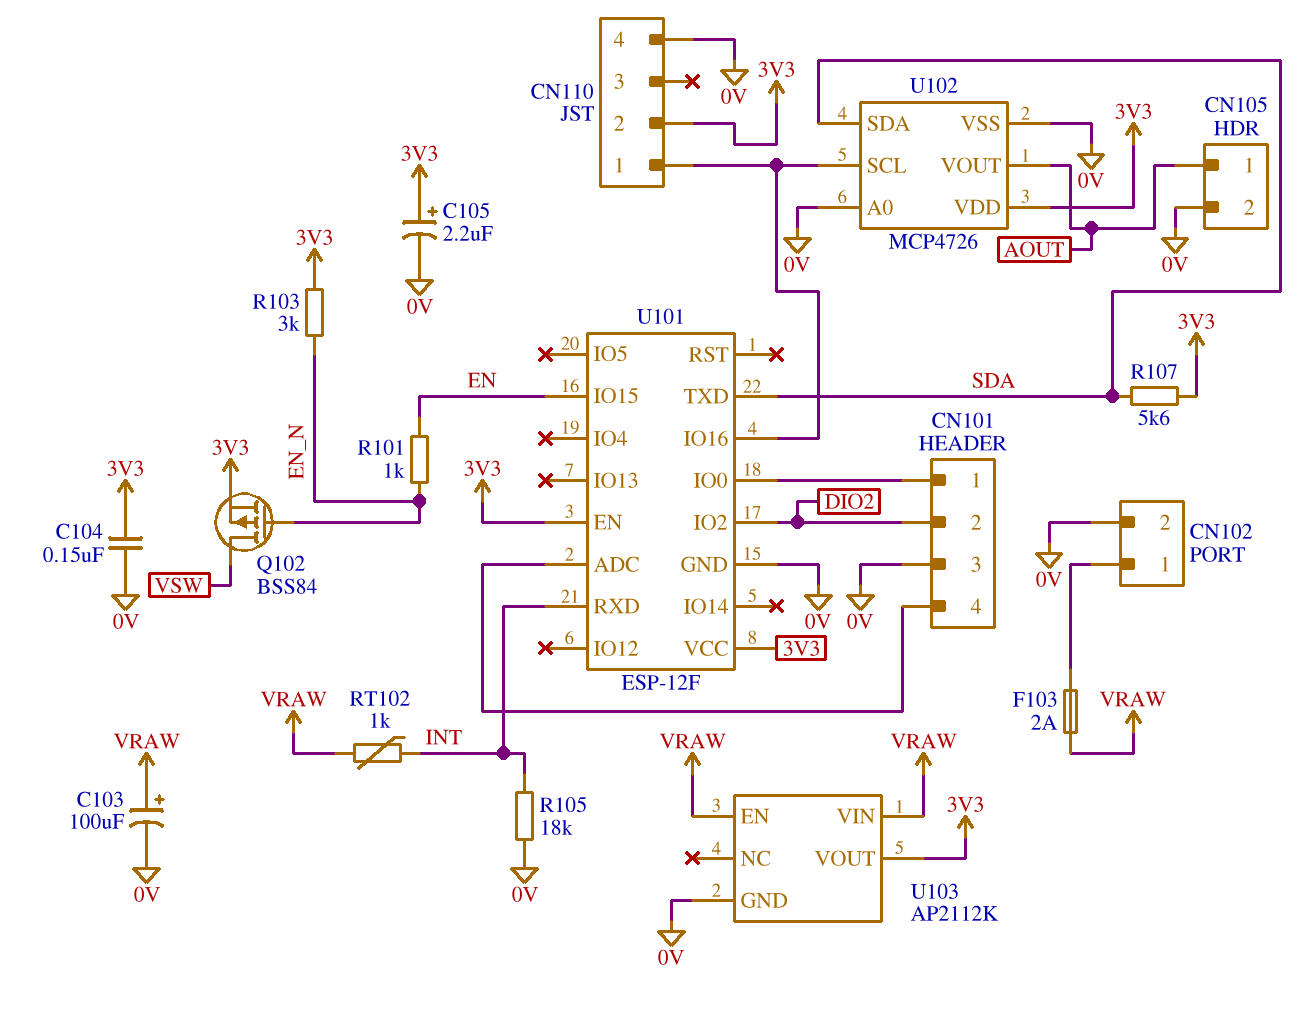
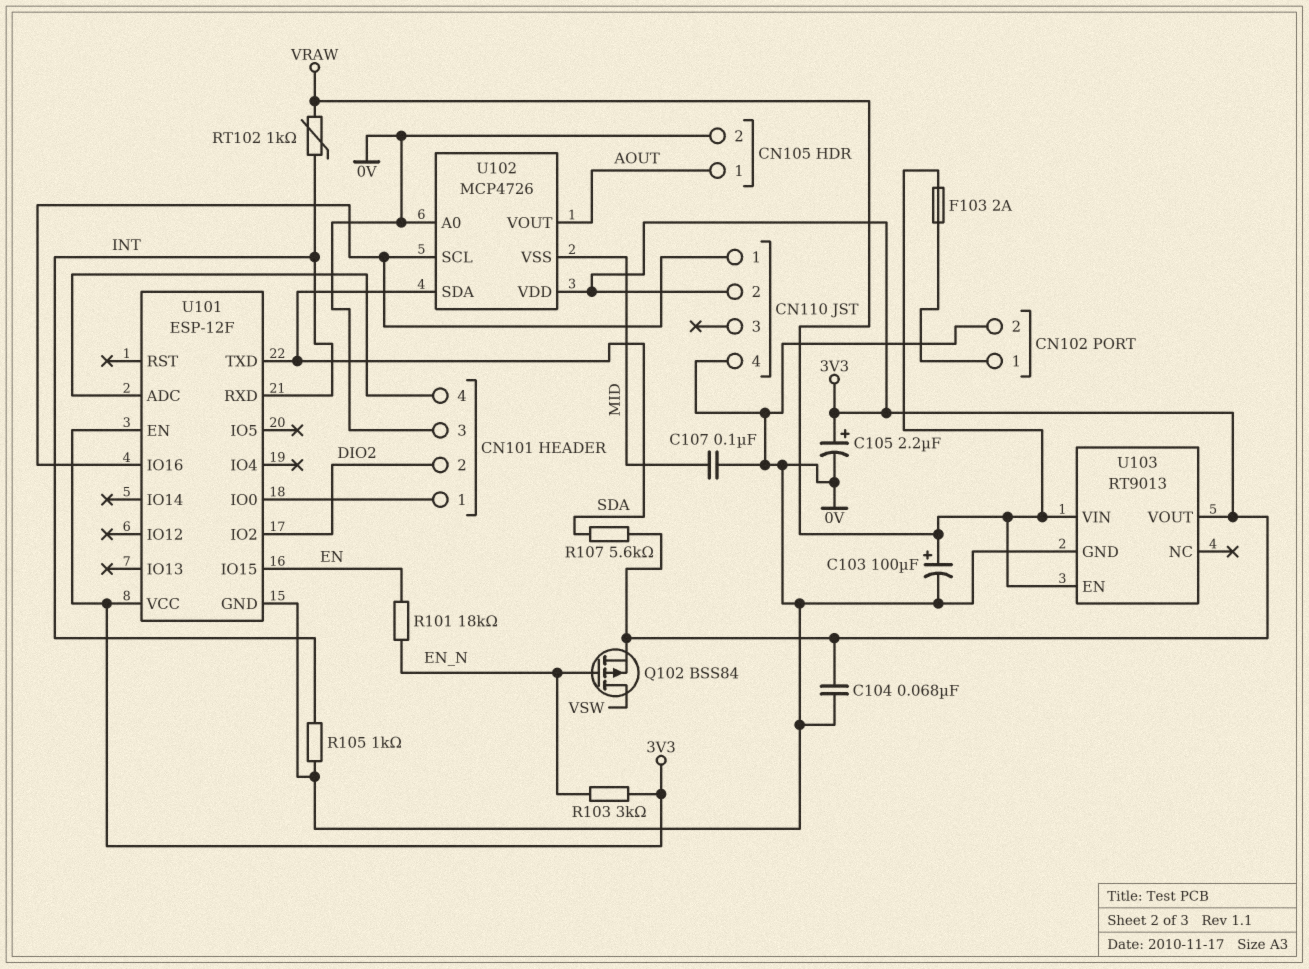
C104: 150nF (0V, 3V3) -> 68nF (0V, 3V3)
C107: none -> 100nF (0V, MID)
R101: 1k (EN, EN_N) -> 18k (EN, EN_N)
R105: 18k (0V, INT) -> 1k (0V, INT)
U102 pin VSS: 0V -> MID
U103: AP2112K -> RT9013

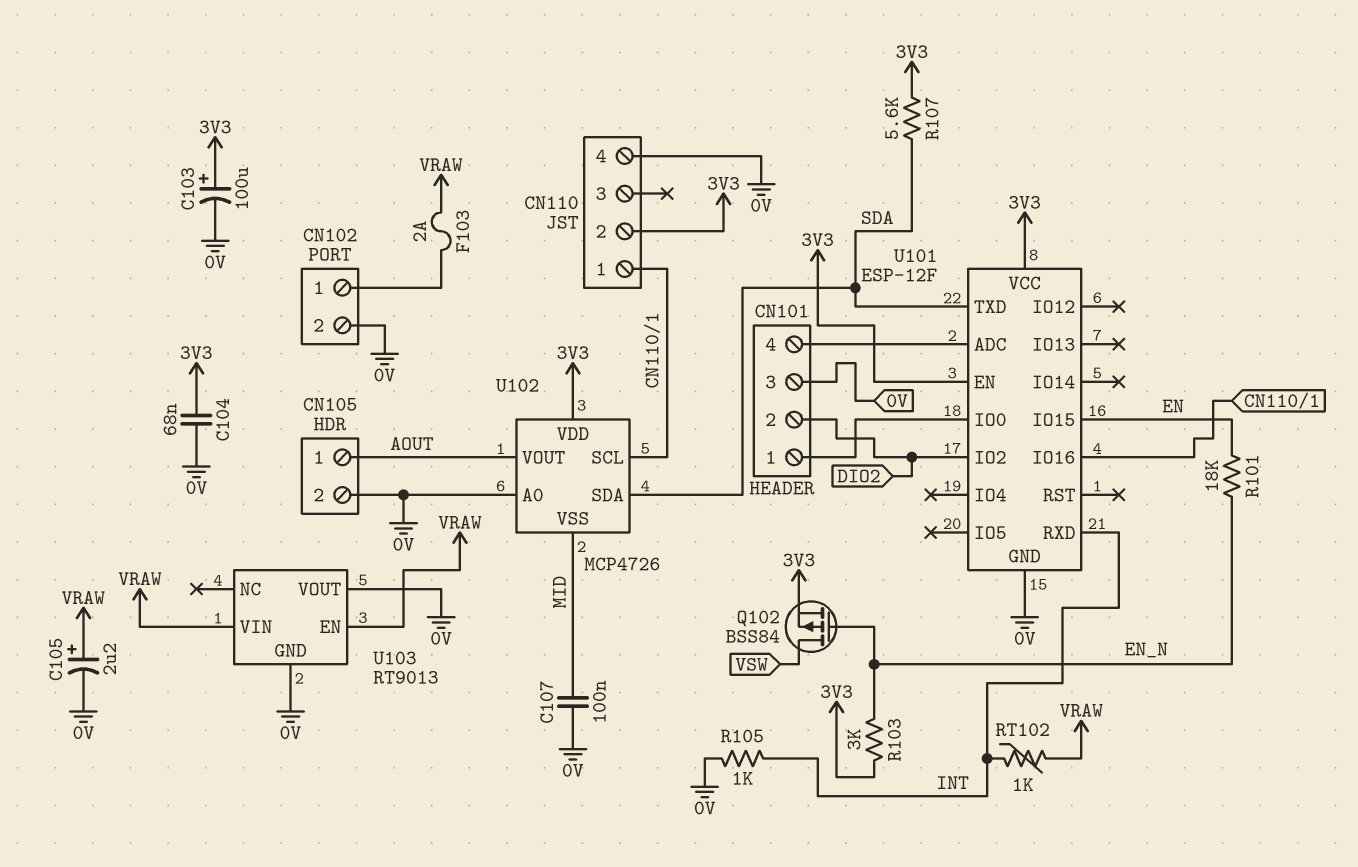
C103: 100uF (plus VRAW, minus 0V) -> 100uF (plus 3V3, minus 0V)
C105: 2.2uF (plus 3V3, minus 0V) -> 2.2uF (plus VRAW, minus 0V)
U103 pin VOUT: 3V3 -> 0V

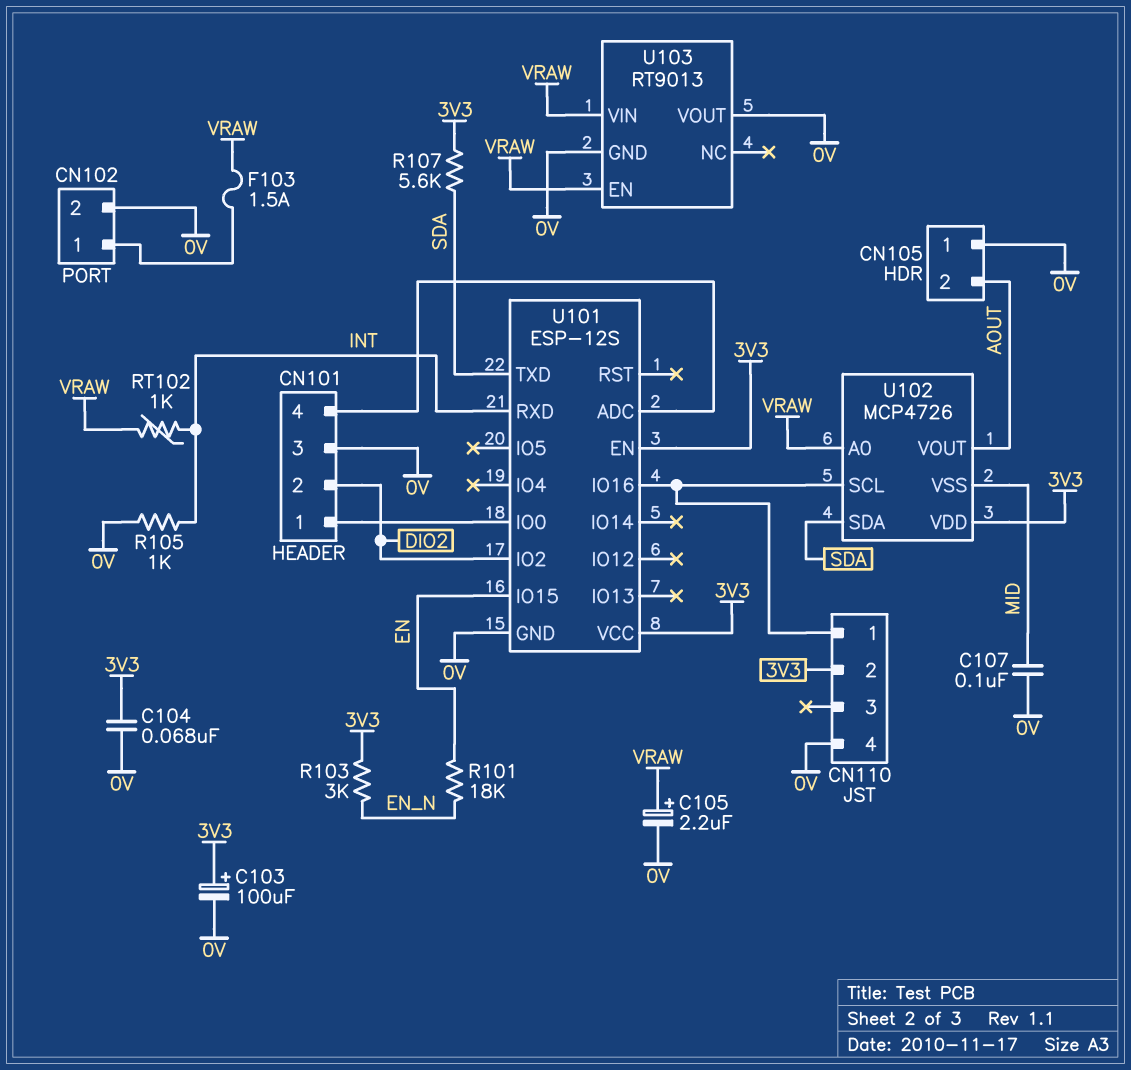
CN105 pin 1: AOUT -> 0V
CN105 pin 2: 0V -> AOUT
F103: 2A (CN102/1, VRAW) -> 1.5A (CN102/1, VRAW)
Q102: PMOS BSS84 (G EN_N, D VSW, S 3V3) -> none
U101: ESP-12F -> ESP-12S
U102 pin A0: 0V -> VRAW

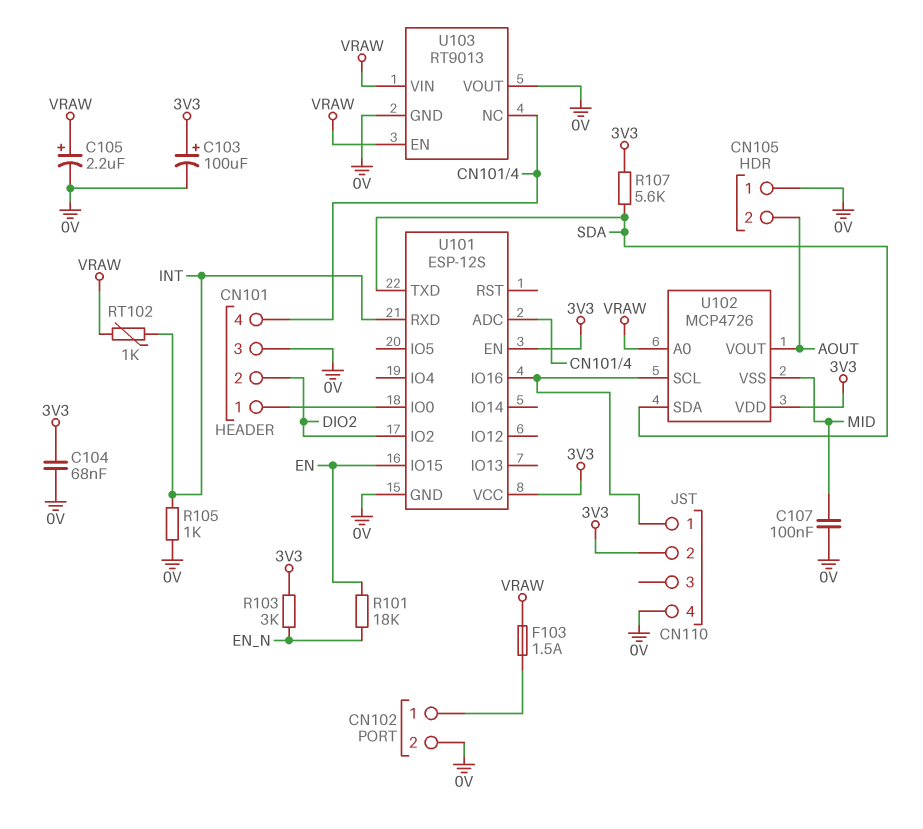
U103 pin NC: none -> CN101/4

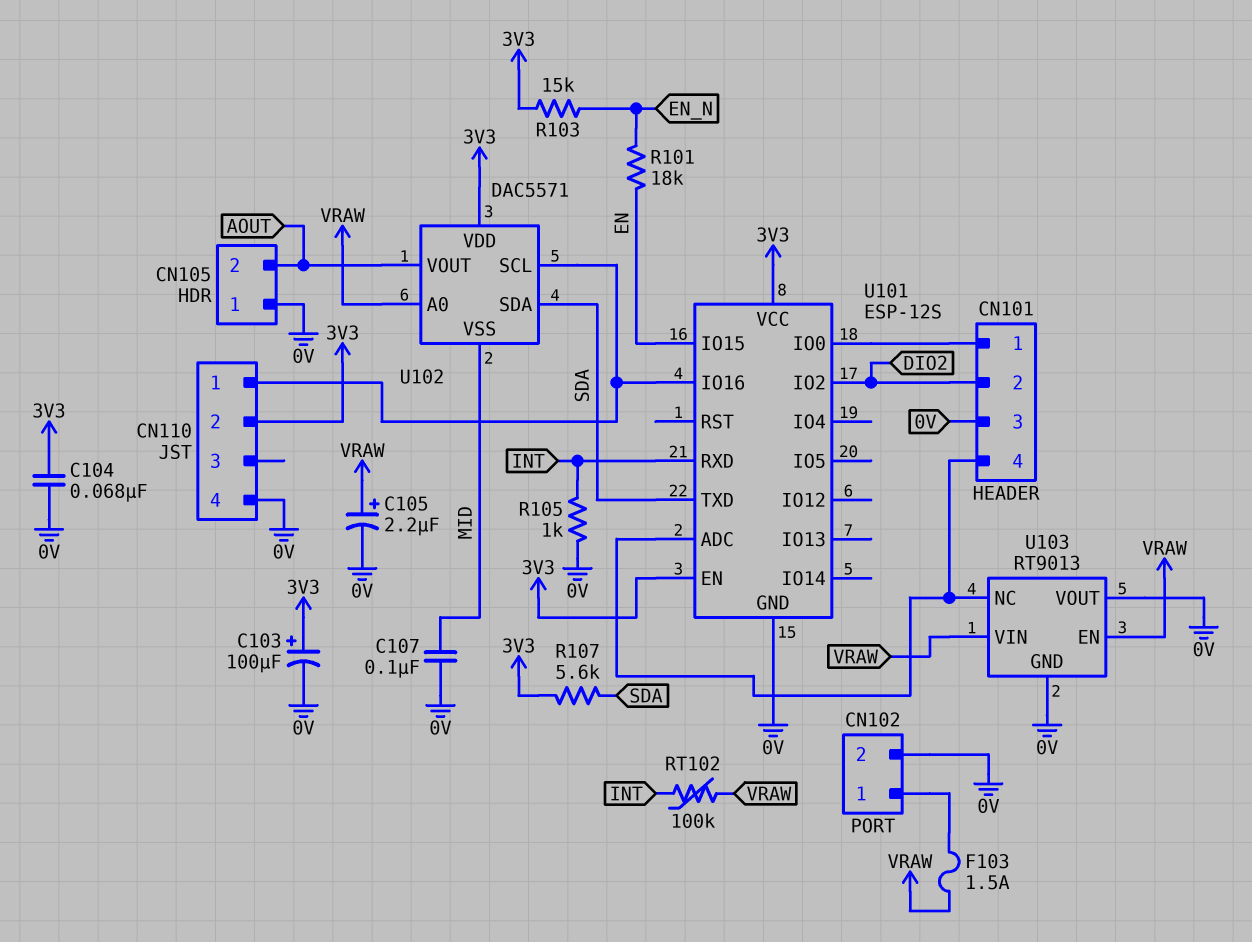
R103: 3k (3V3, EN_N) -> 15k (3V3, EN_N)
RT102: 1k (INT, VRAW) -> 100k (INT, VRAW)
U102: MCP4726 -> DAC5571

